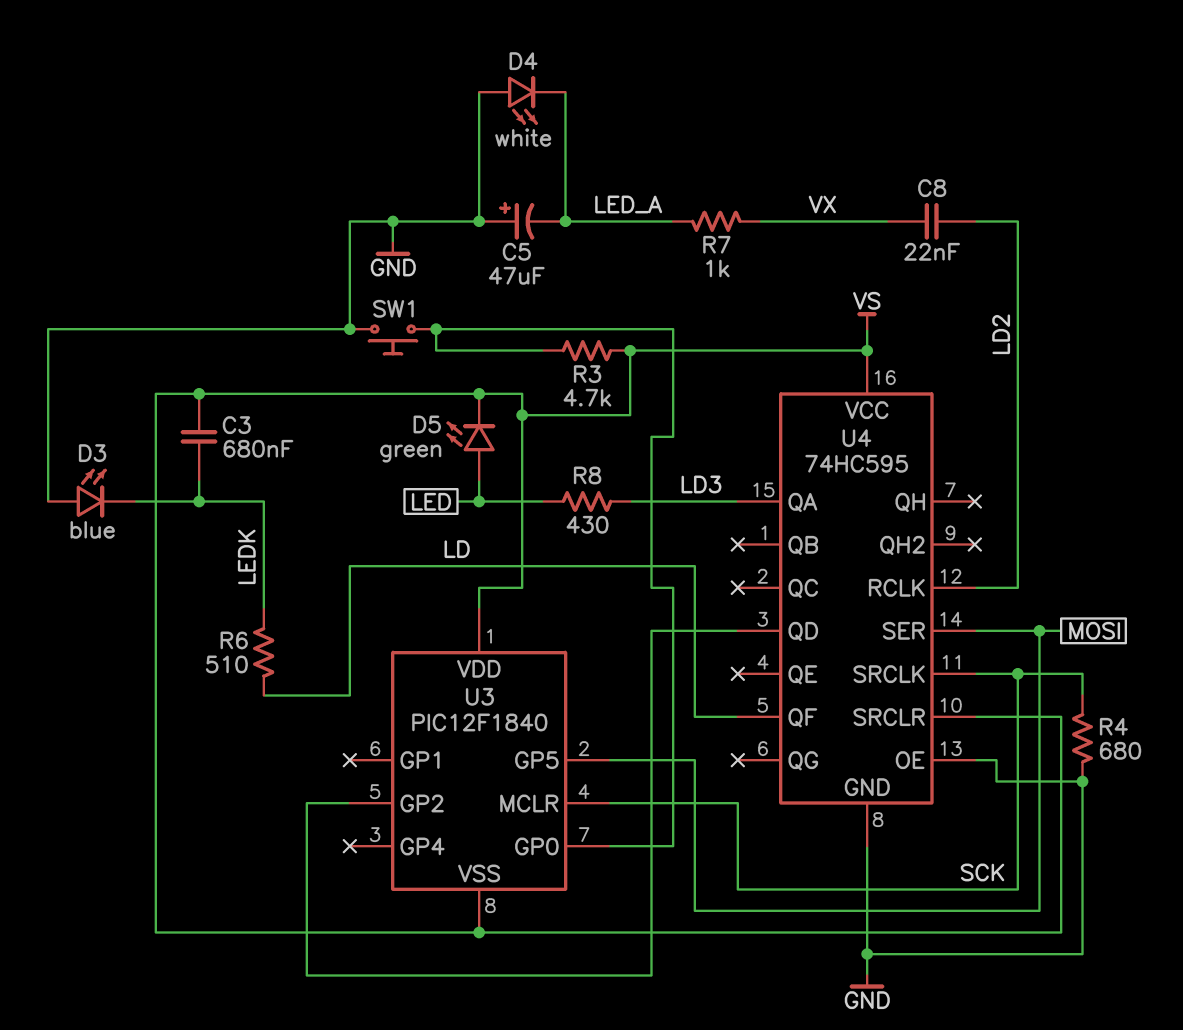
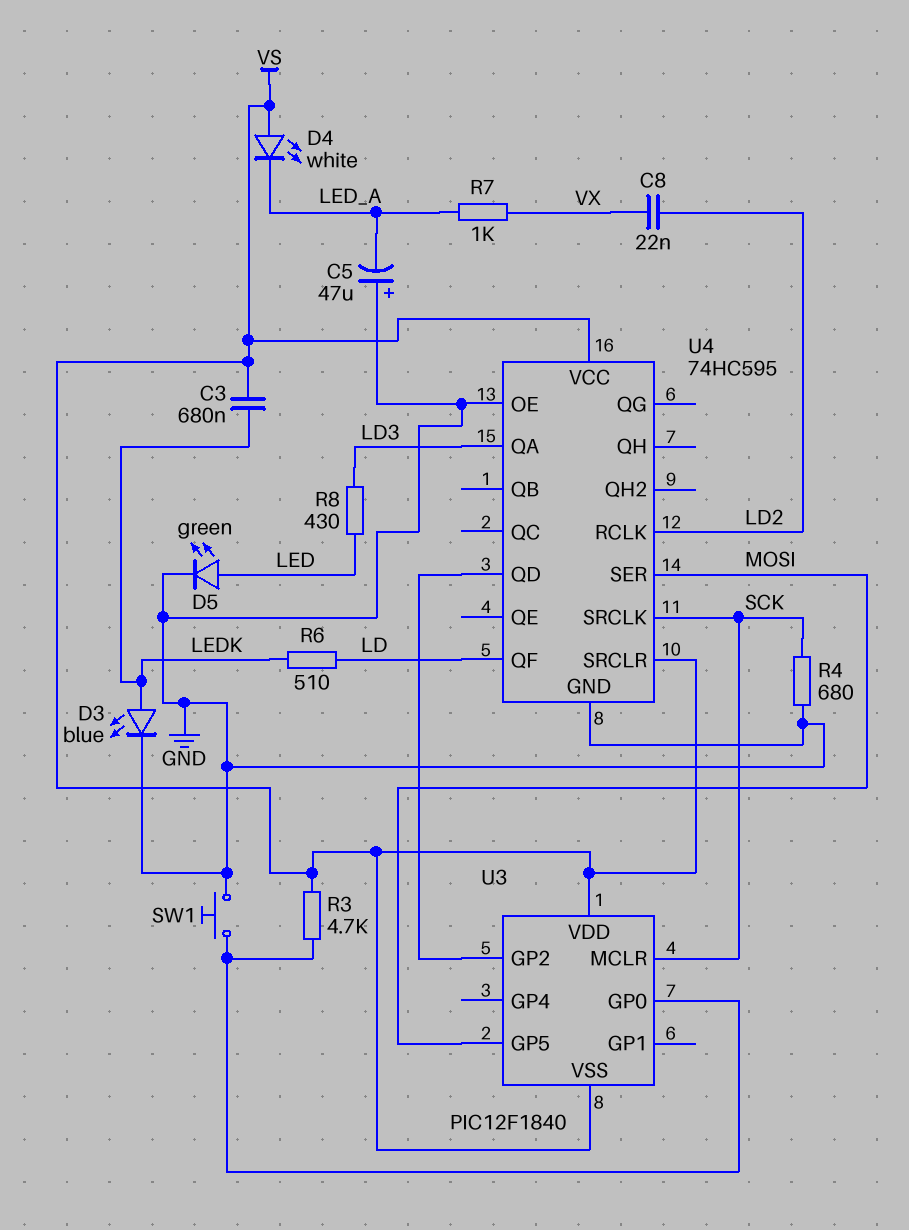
D3: LED blue (A GND, K LEDK) -> LED blue (A LEDK, K GND)
D4: LED white (A GND, K LED_A) -> LED white (A VS, K LED_A)
D5: LED green (A LED, K VS) -> LED green (A LED, K GND)

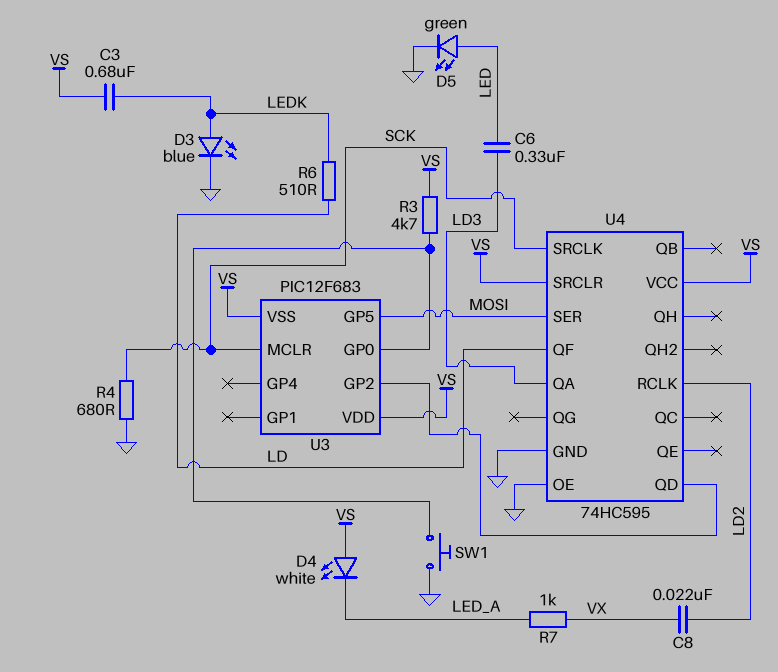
C5: 47uF (plus GND, minus LED_A) -> none
C6: none -> 330nF (LD3, LED)
R8: 430 (LD3, LED) -> none
U3: PIC12F1840 -> PIC12F683

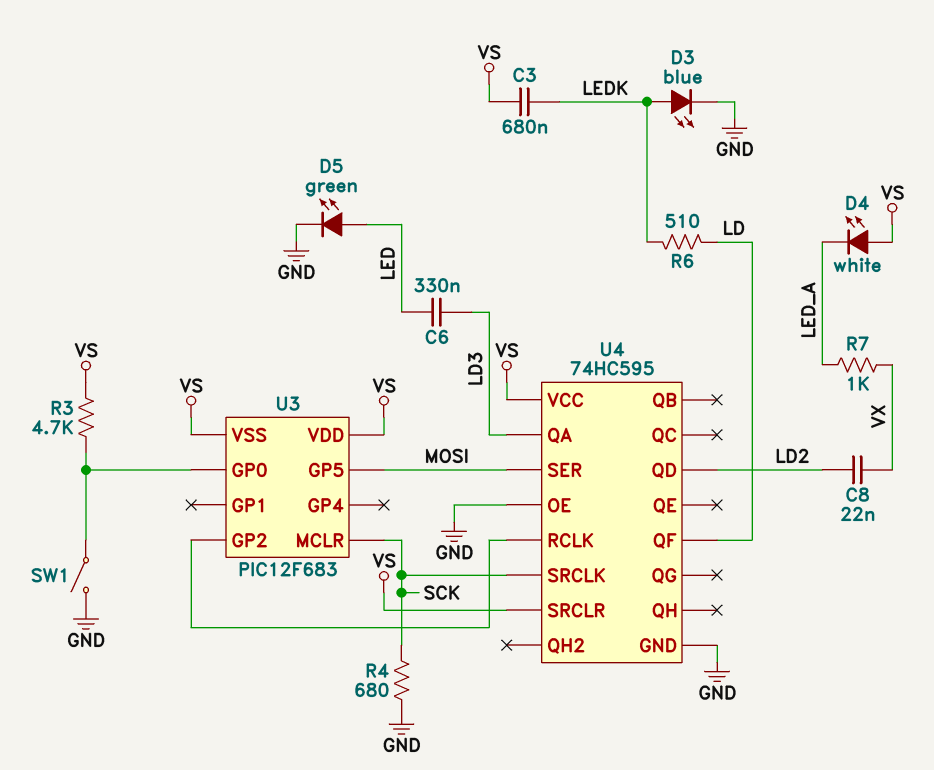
SW1: button (GND, U3/GP0) -> switch (GND, U3/GP0)
U4 pin QD: U3/GP2 -> LD2
U4 pin RCLK: LD2 -> U3/GP2

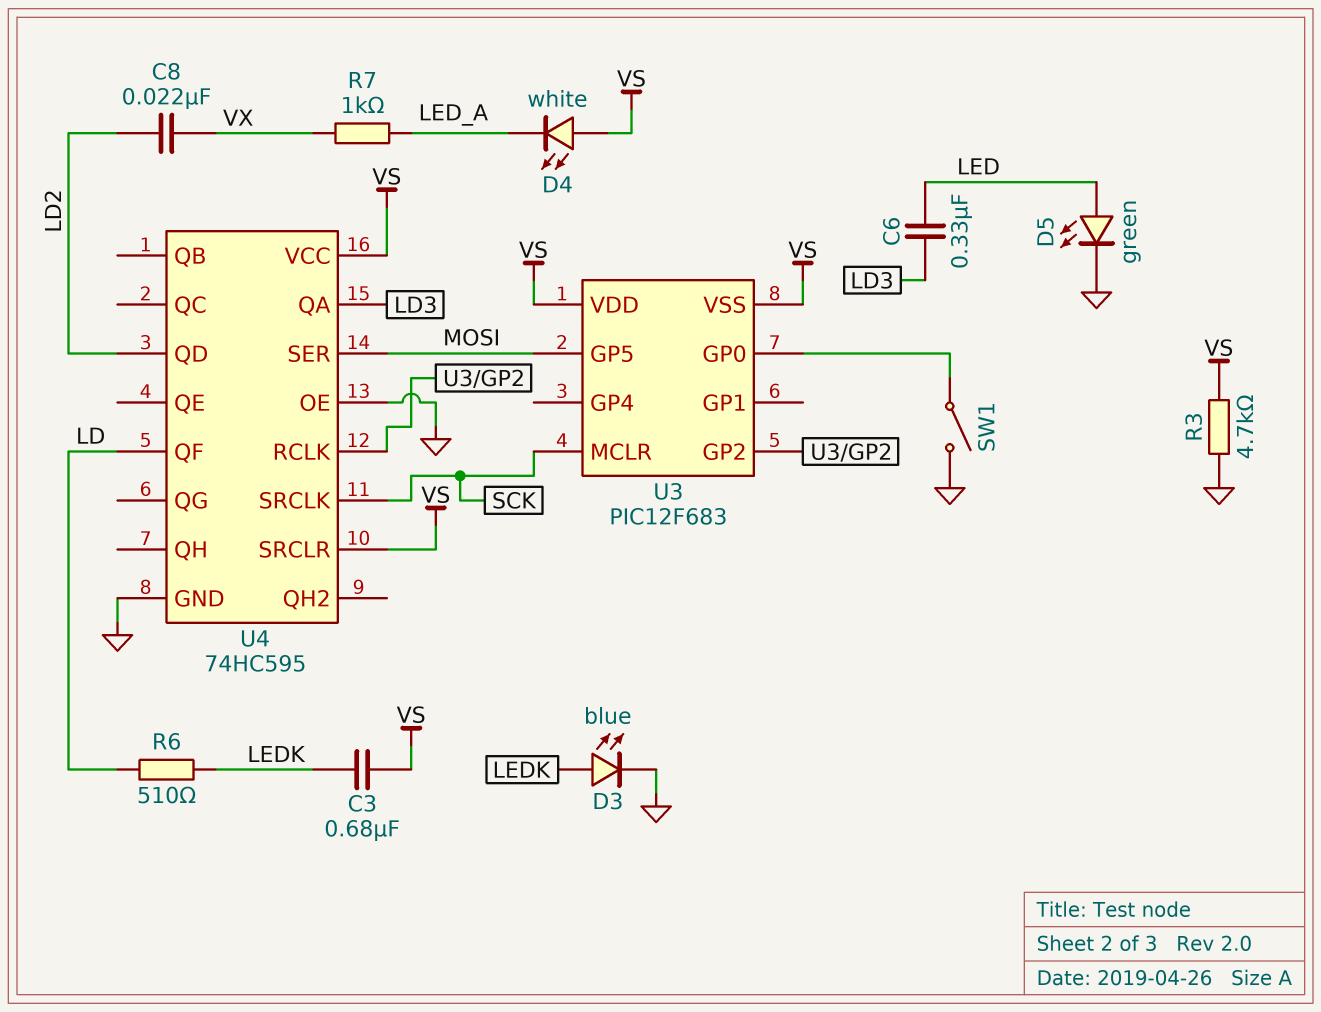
R3: 4.7k (U3/GP0, VS) -> 4.7k (GND, VS)
R4: 680 (GND, SCK) -> none

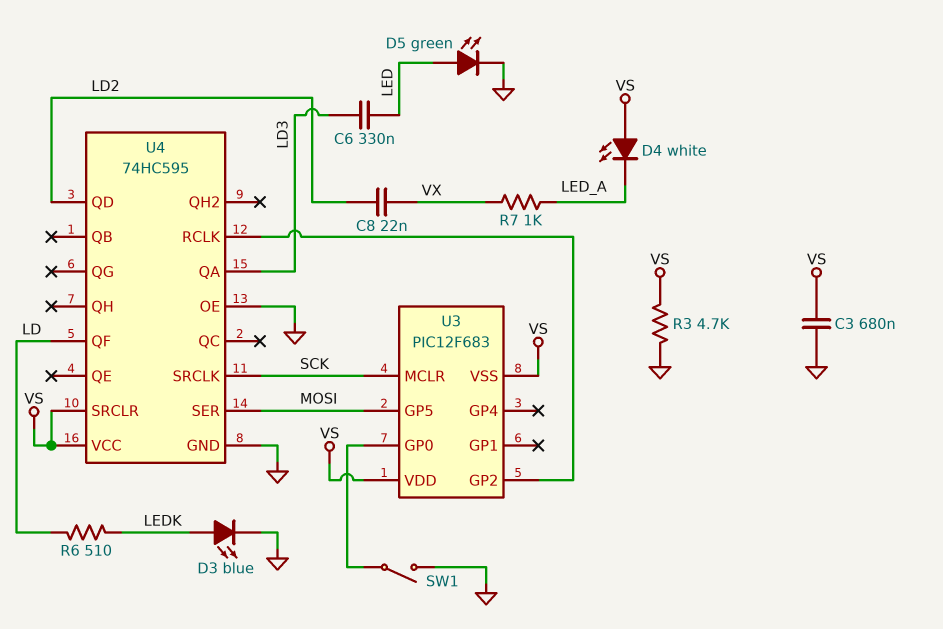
C3: 680nF (LEDK, VS) -> 680nF (GND, VS)

